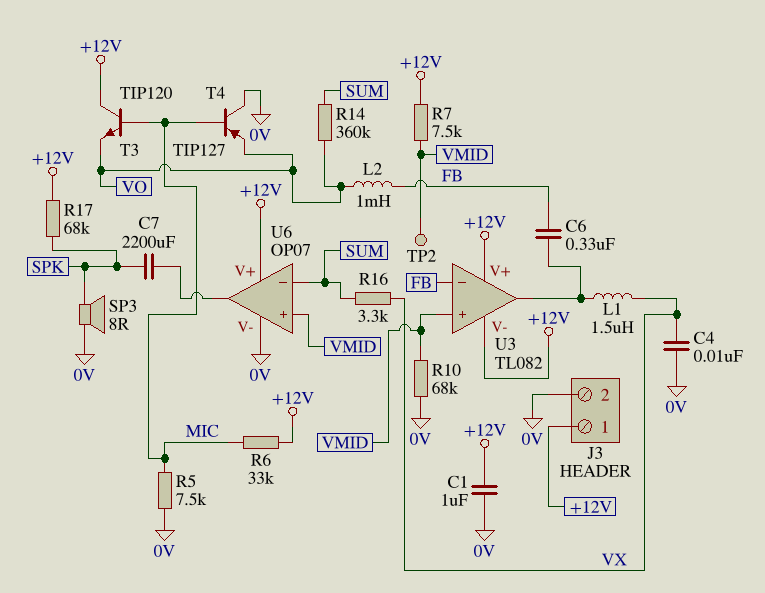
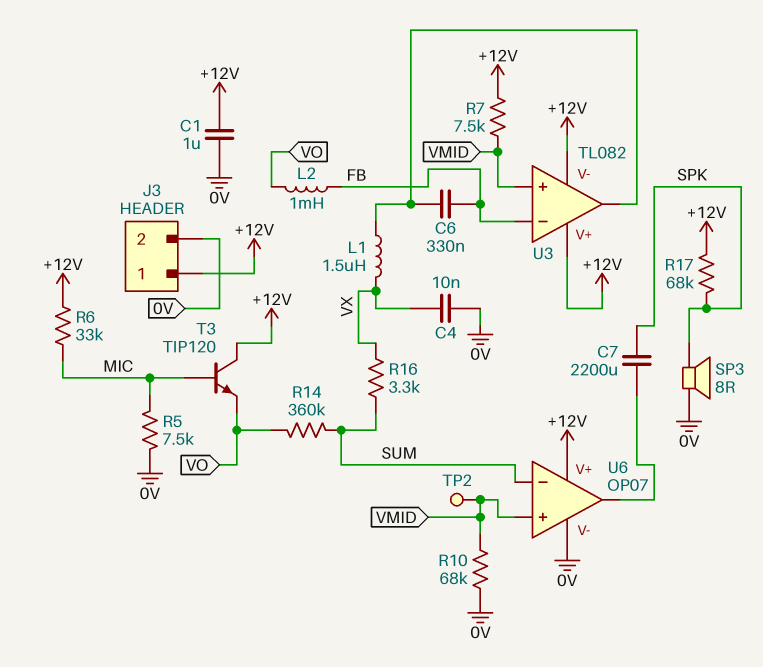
T4: PNP TIP127 (B MIC, C 0V, E VO) -> none

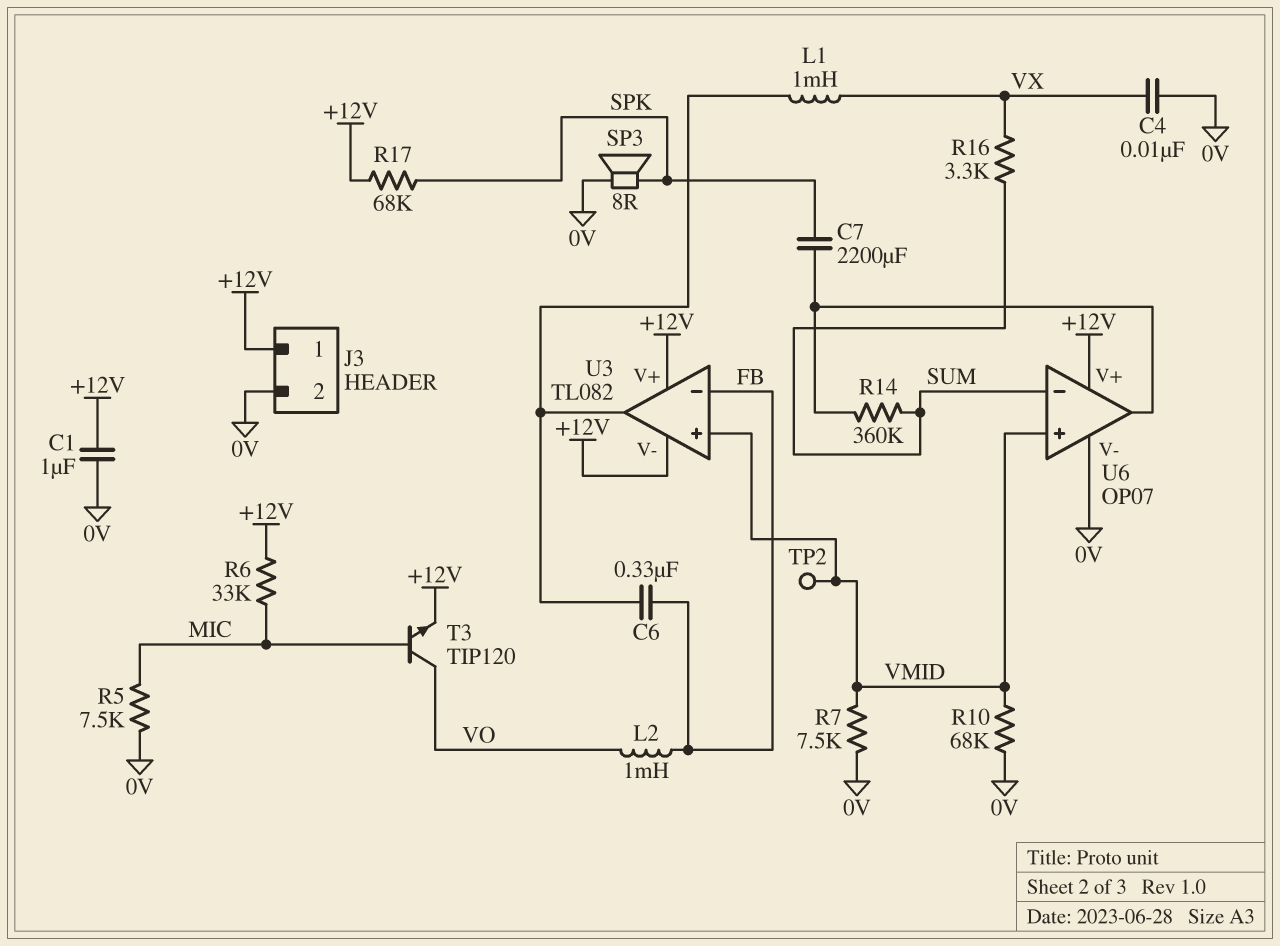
L1: 1.5uH (U3/out, VX) -> 1mH (U3/out, VX)
R7: 7.5k (+12V, VMID) -> 7.5k (0V, VMID)
R14: 360k (SUM, VO) -> 360k (SUM, U6/out)
T3: NPN TIP120 (B MIC, C +12V, E VO) -> NPN TIP120 (B MIC, C VO, E +12V)

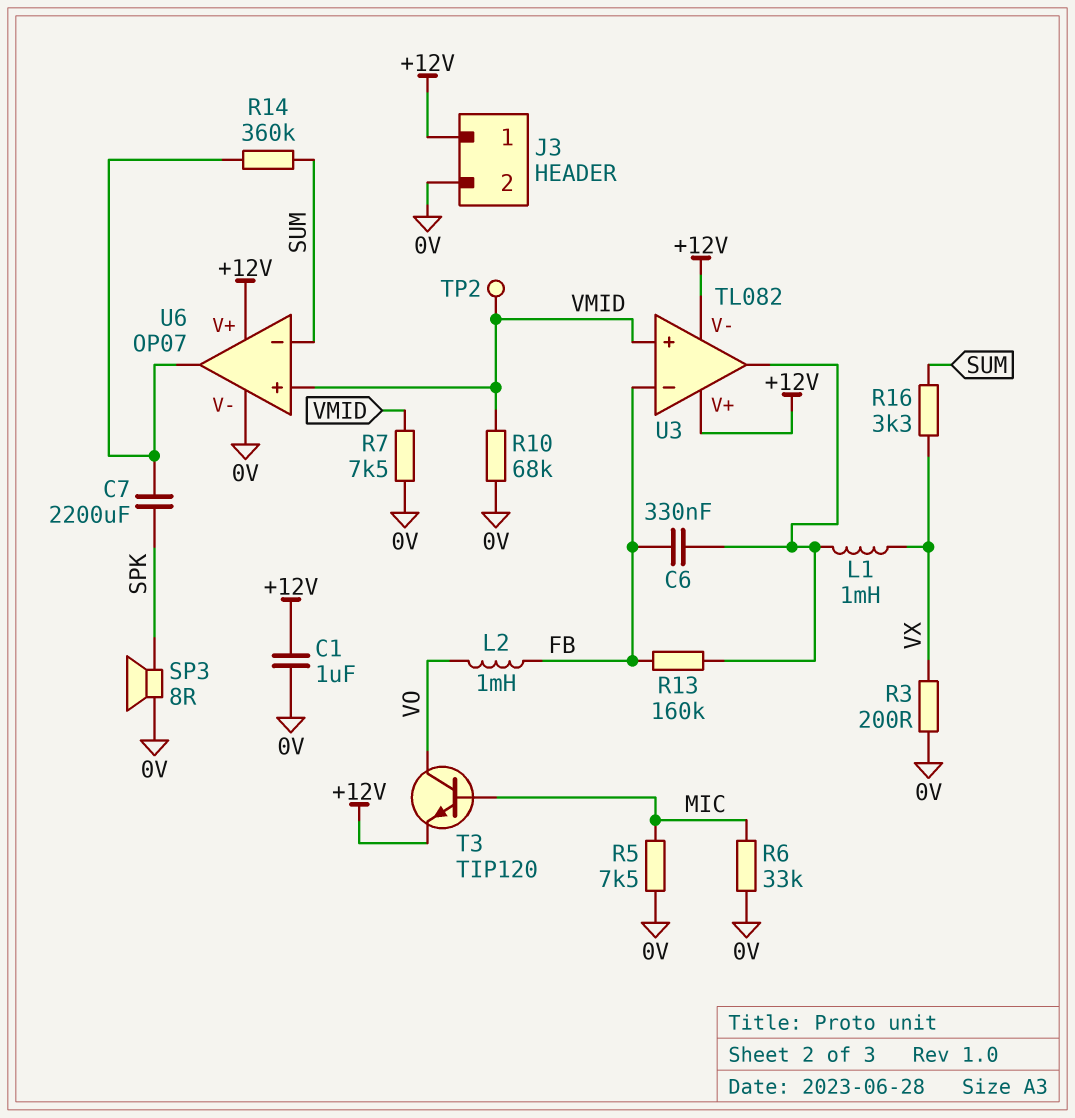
C4: 10nF (0V, VX) -> none
R3: none -> 200 (0V, VX)
R6: 33k (+12V, MIC) -> 33k (0V, MIC)
R13: none -> 160k (FB, U3/out)
R17: 68k (+12V, SPK) -> none

